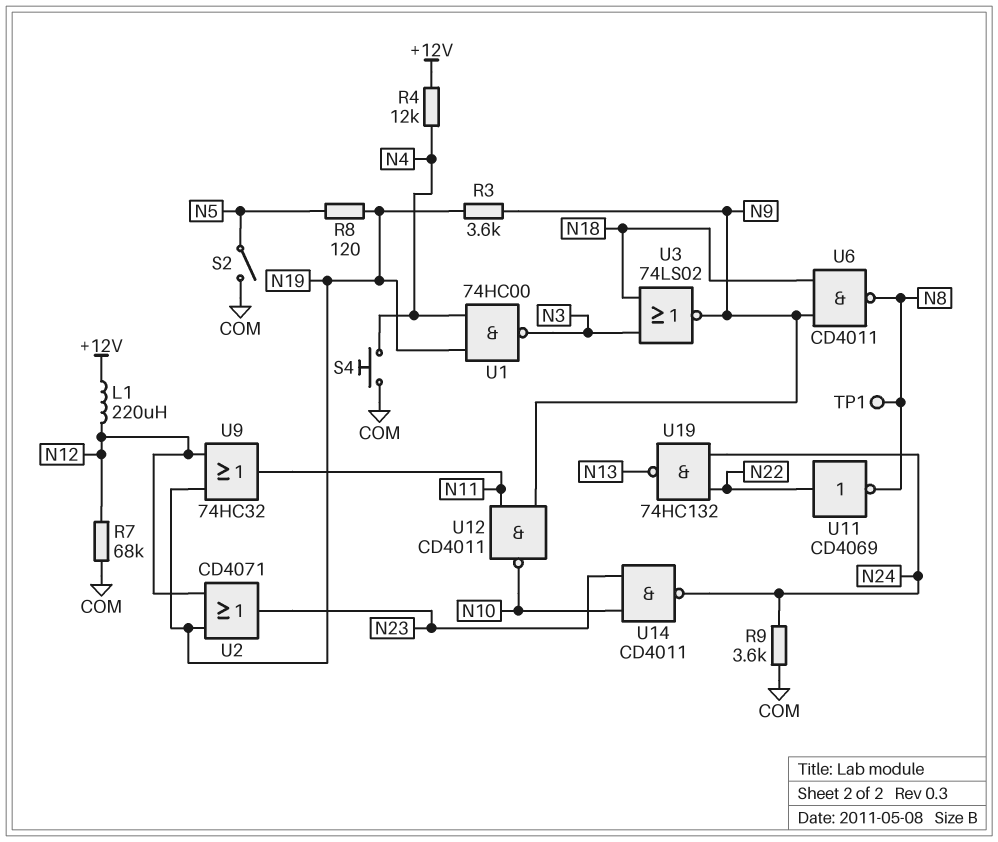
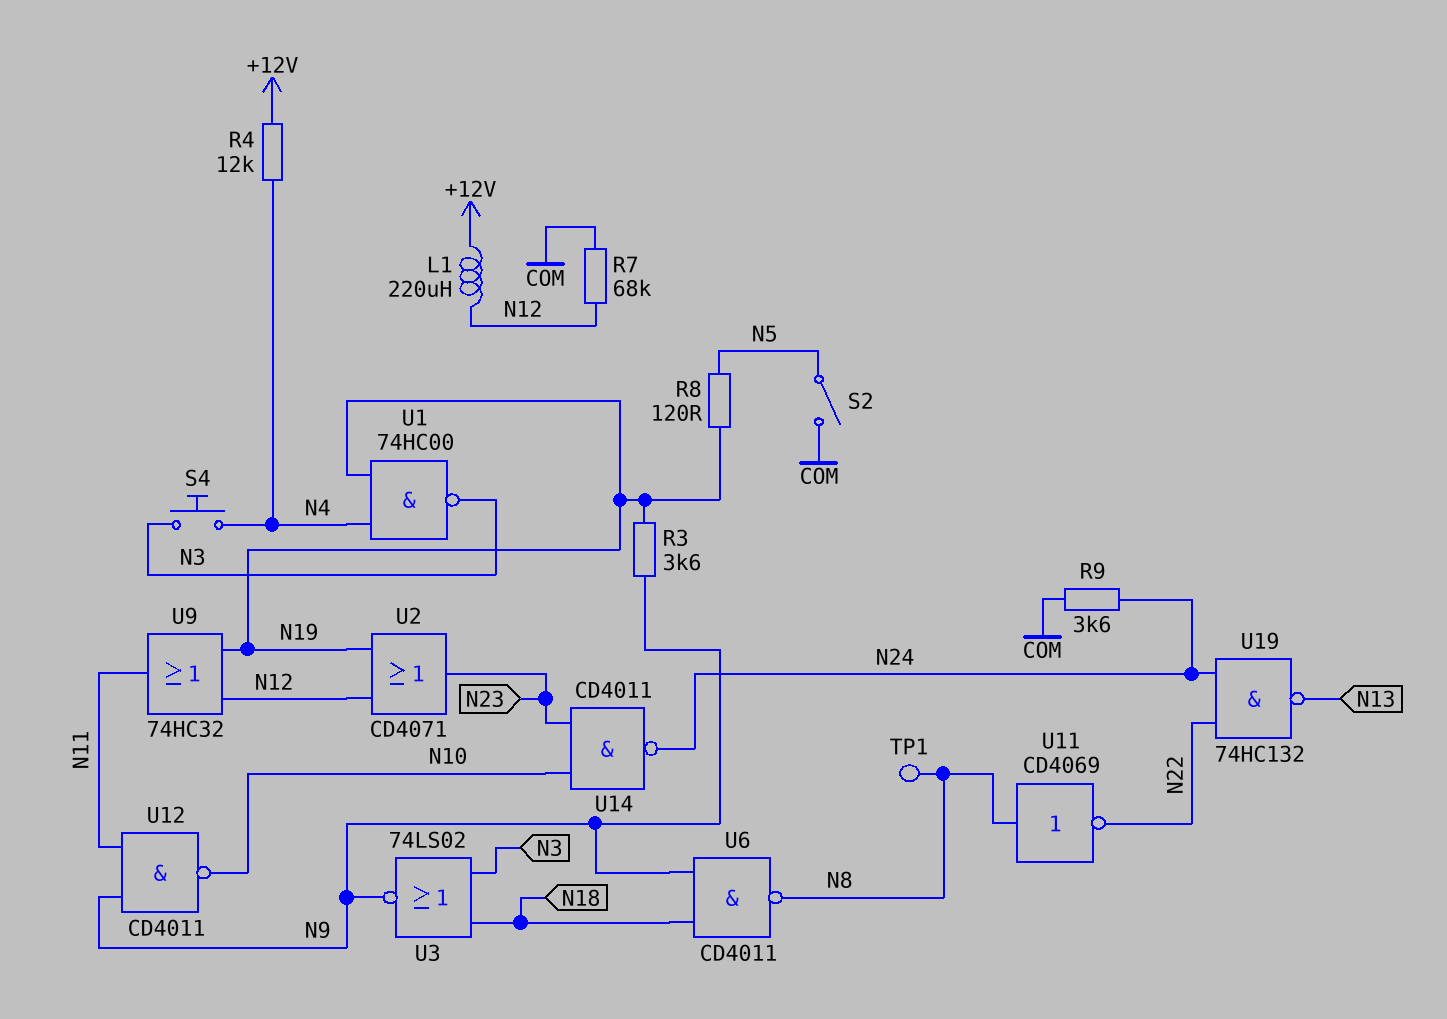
S4: button (COM, N4) -> button (N3, N4)
U11: NOT CD4069 (in N22, out N8) -> NOT CD4069 (in N8, out N22)

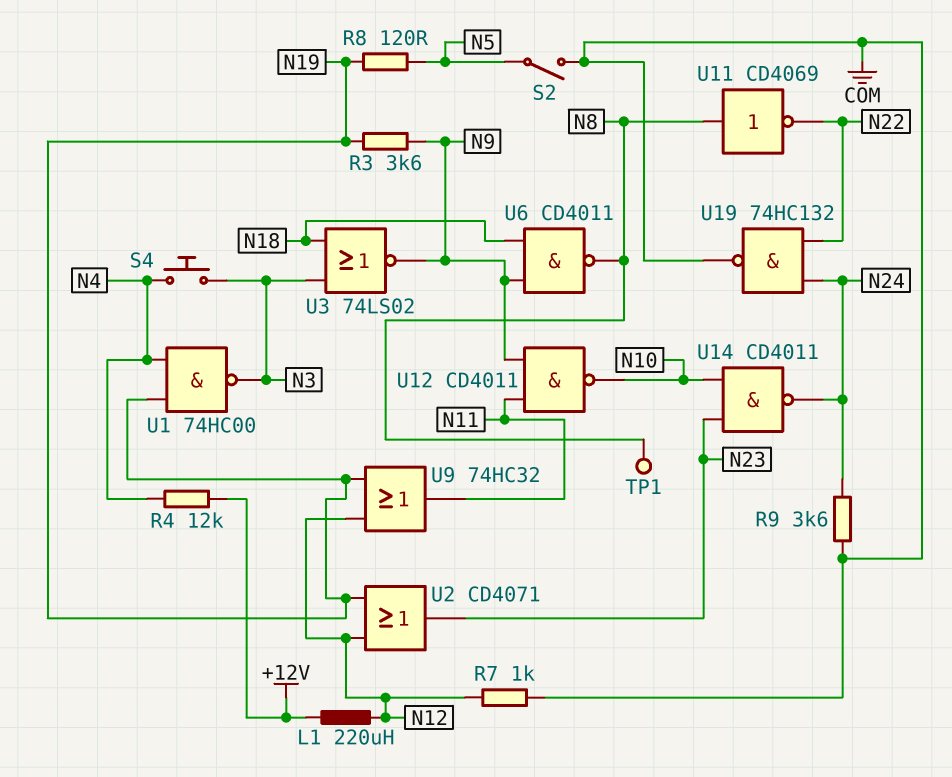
R7: 68k (COM, N12) -> 1k (COM, N12)
U19: NAND 74HC132 (in N22, in N24, out N13) -> NAND 74HC132 (in N22, in N24, out COM)

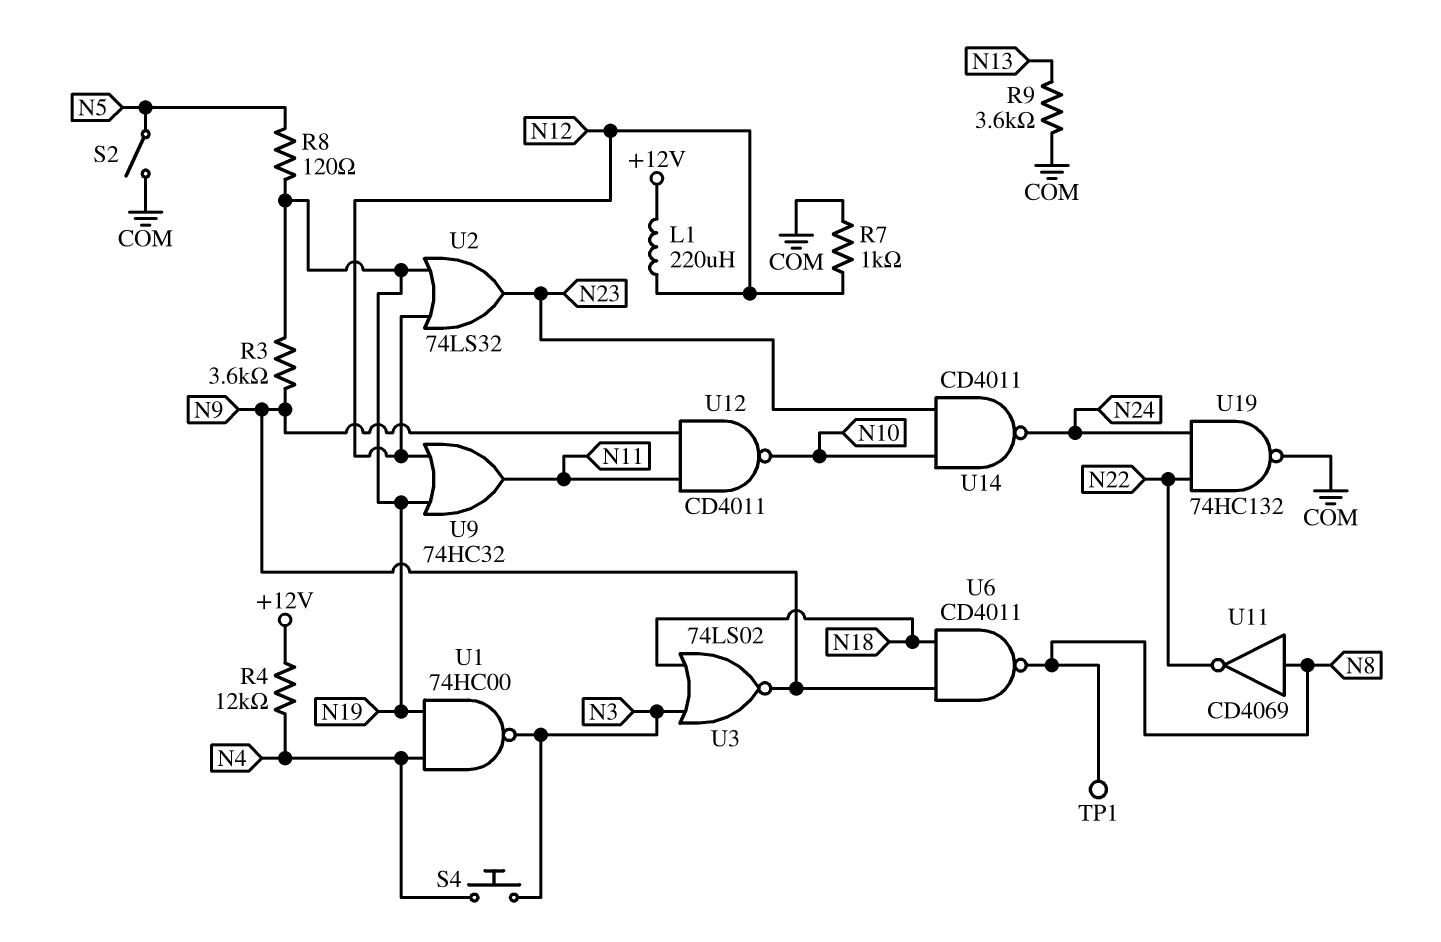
R9: 3.6k (COM, N24) -> 3.6k (COM, N13)
U2: OR CD4071 (in N12, in N19, out N23) -> OR 74LS32 (in N12, in N19, out N23)

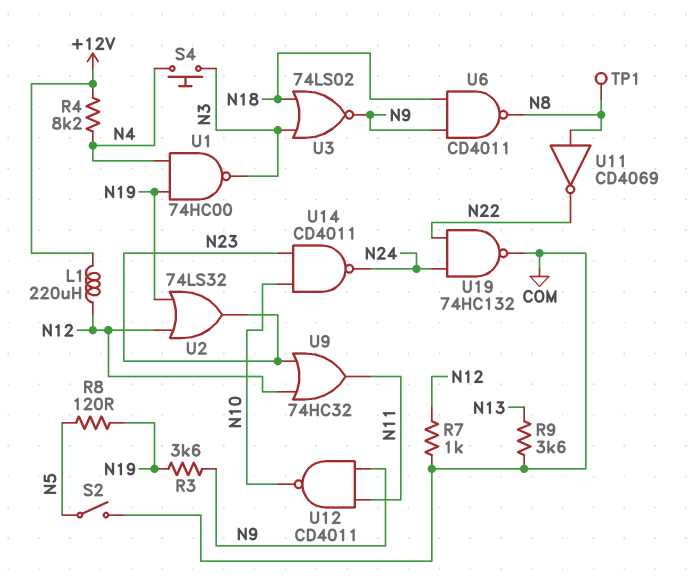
R4: 12k (+12V, N4) -> 8.2k (+12V, N4)
U9: OR 74HC32 (in N12, in N19, out N11) -> OR 74HC32 (in N12, in N23, out N11)

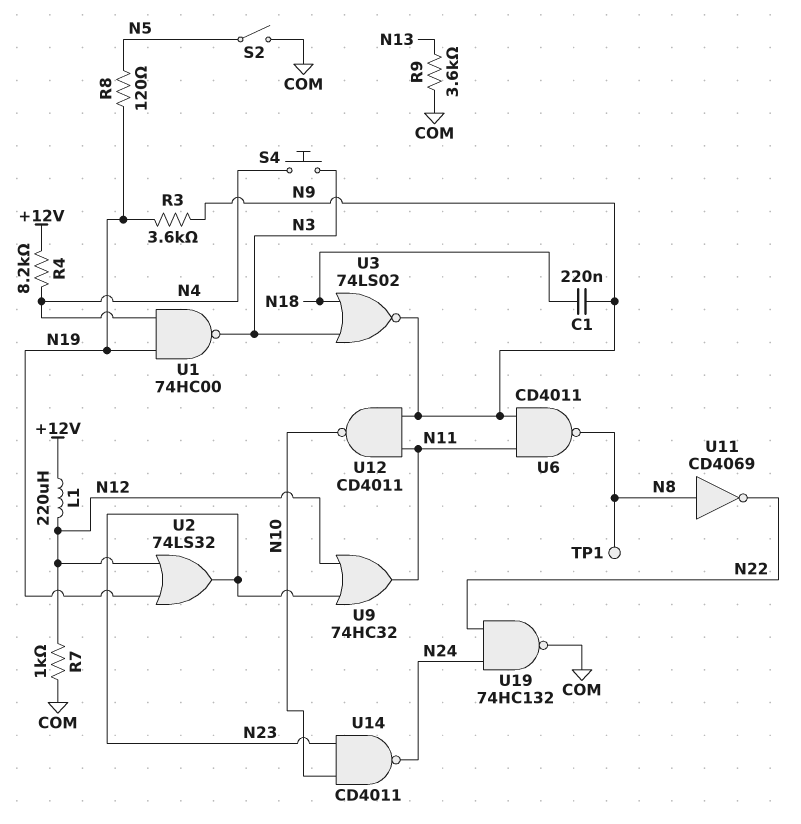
C1: none -> 220nF (N9, N18)
U6: NAND CD4011 (in N9, in N18, out N8) -> NAND CD4011 (in N9, in N11, out N8)

